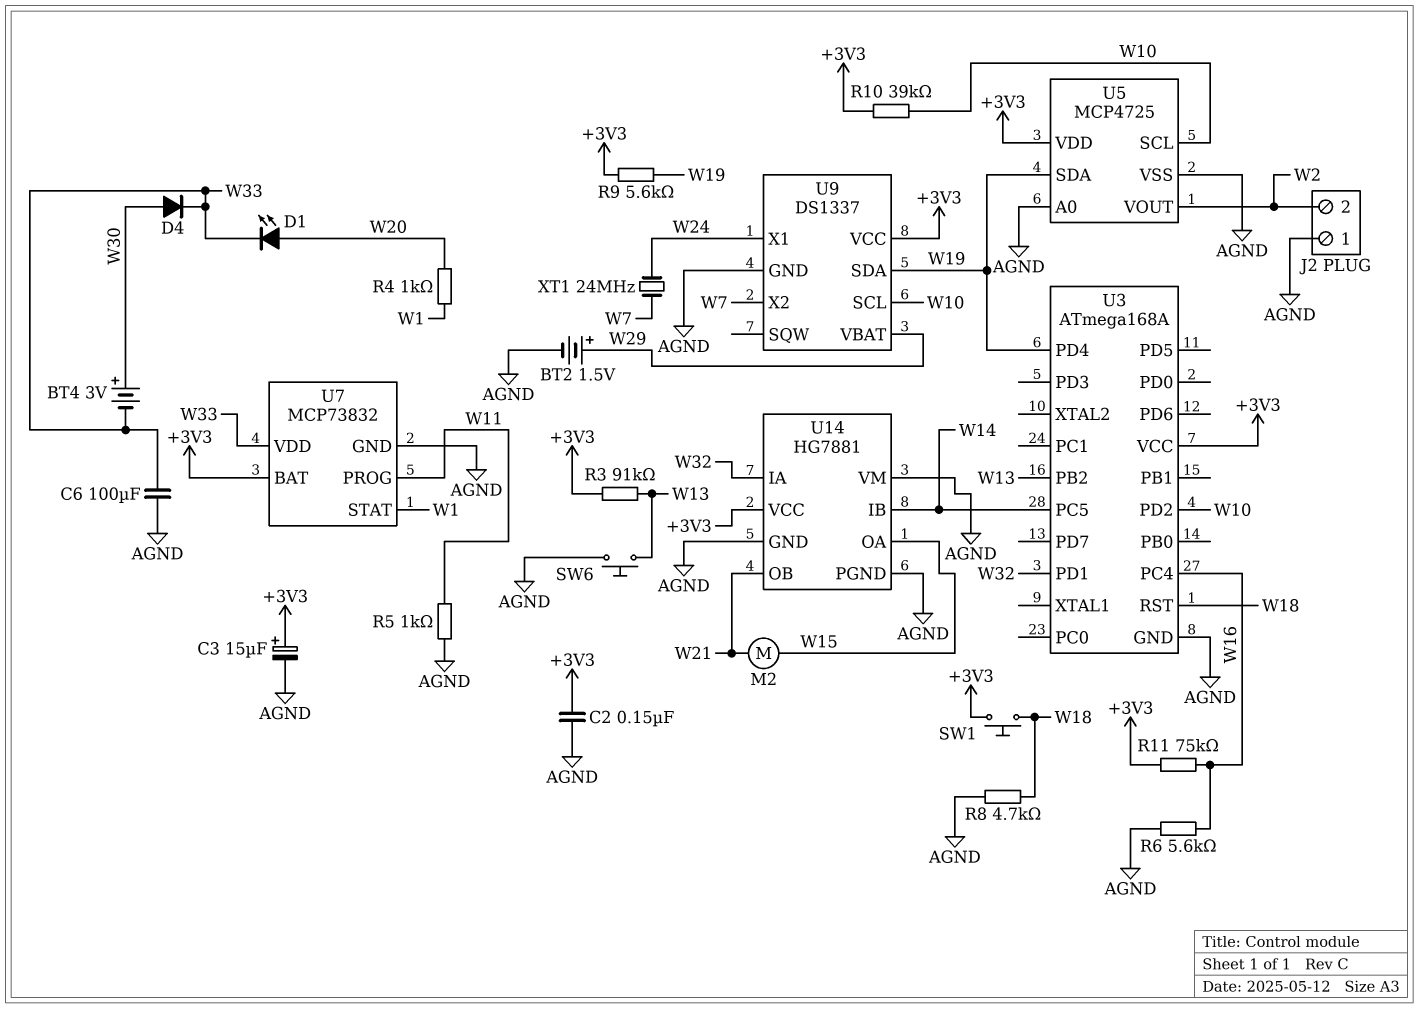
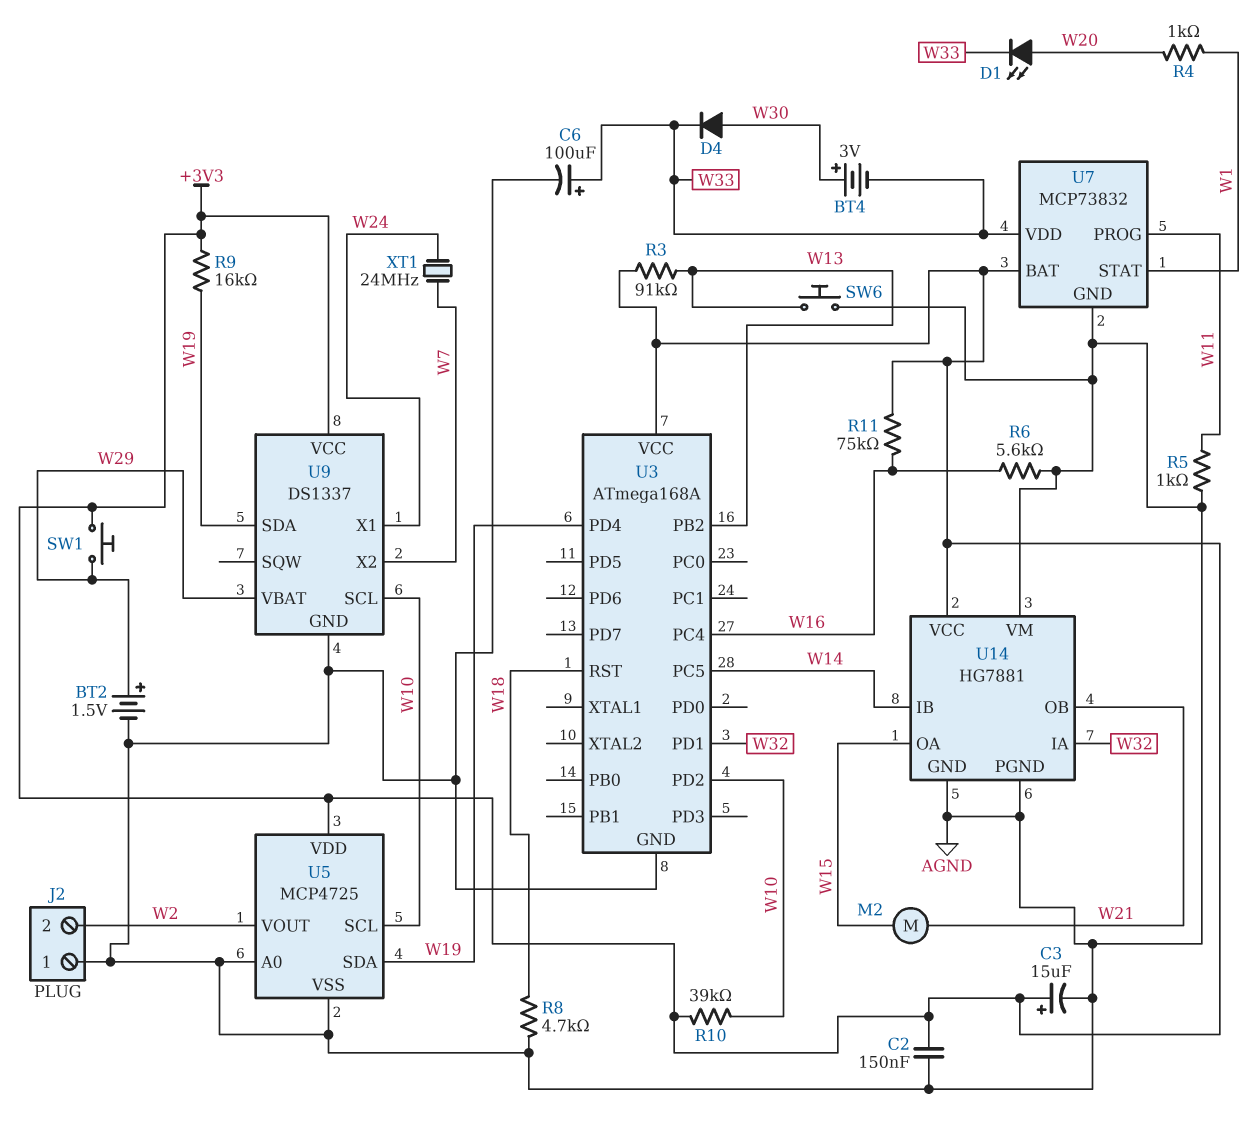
C6: 100uF (AGND, W33) -> 100uF (plus W33, minus AGND)
R9: 5.6k (+3V3, W19) -> 16k (+3V3, W19)
SW1: button (+3V3, W18) -> button (+3V3, W29)

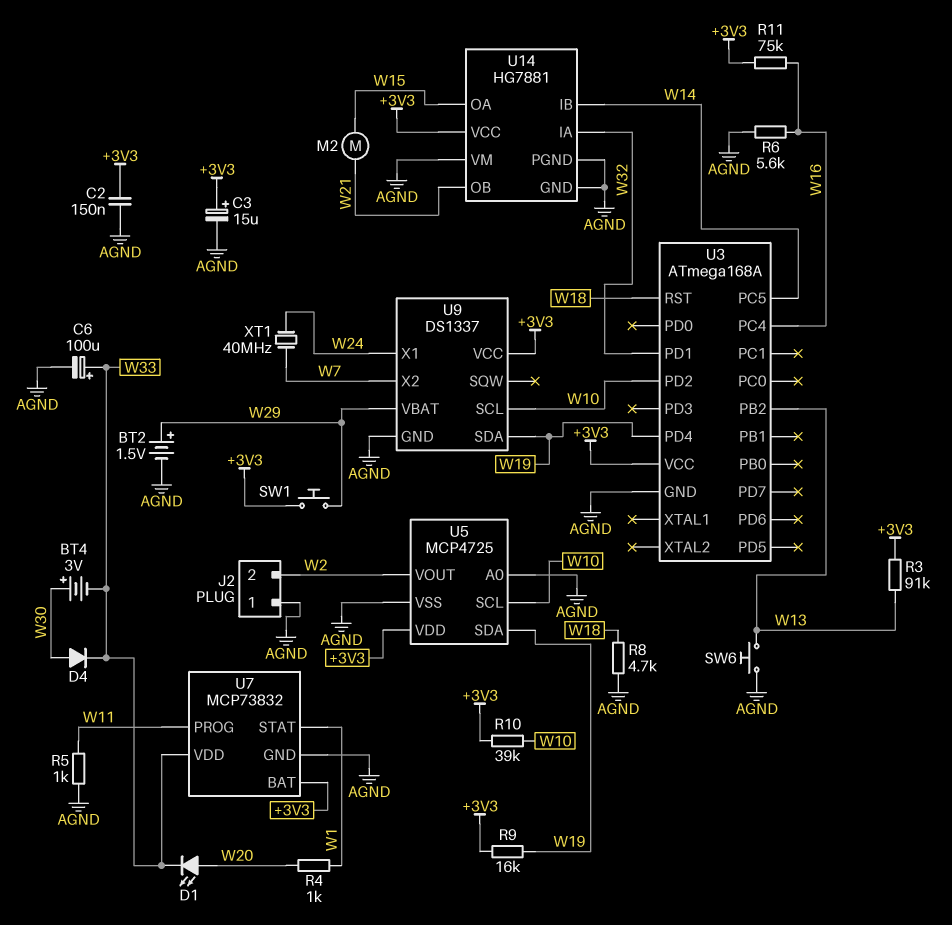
XT1: 24MHz (W7, W24) -> 40MHz (W7, W24)

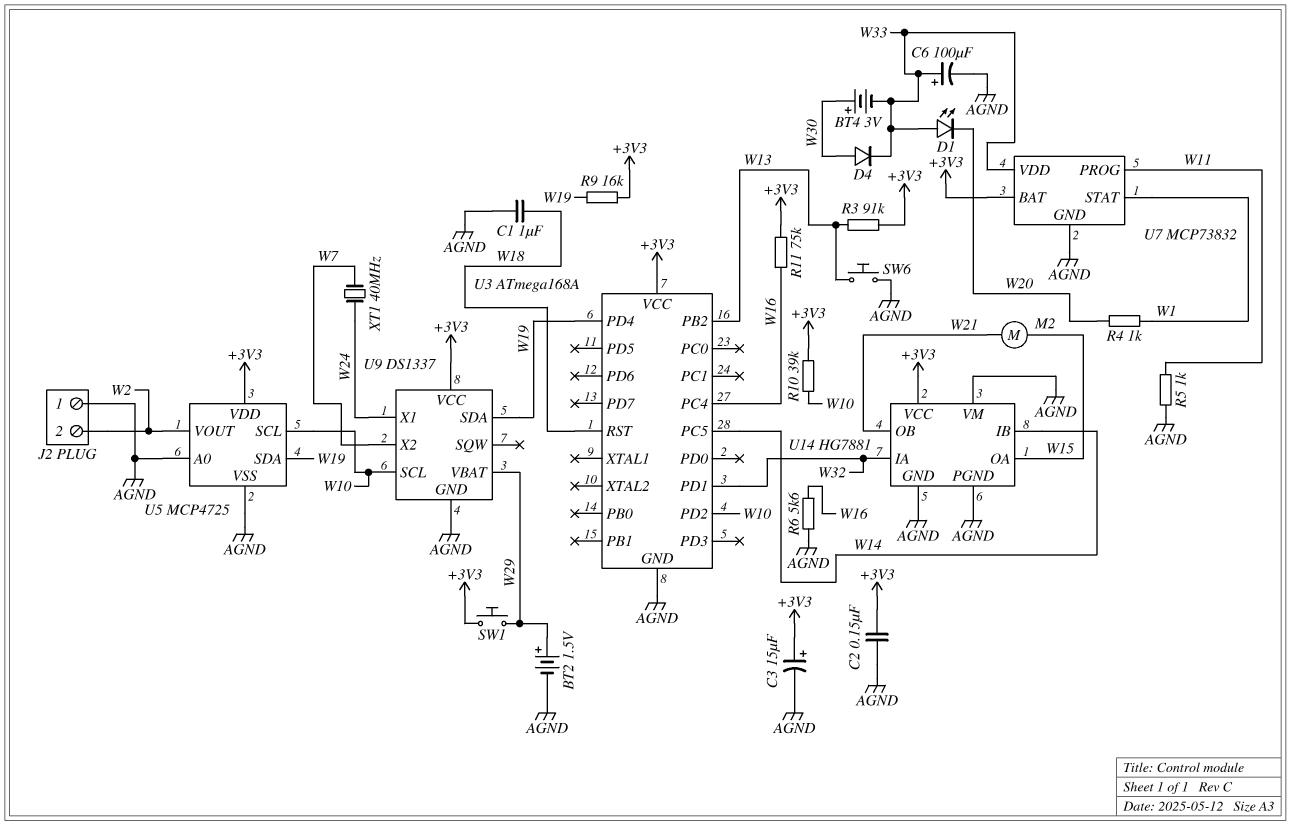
C1: none -> 1uF (AGND, W18)
D1: LED (A W20, K W33) -> LED (A W33, K W20)
R8: 4.7k (AGND, W18) -> none

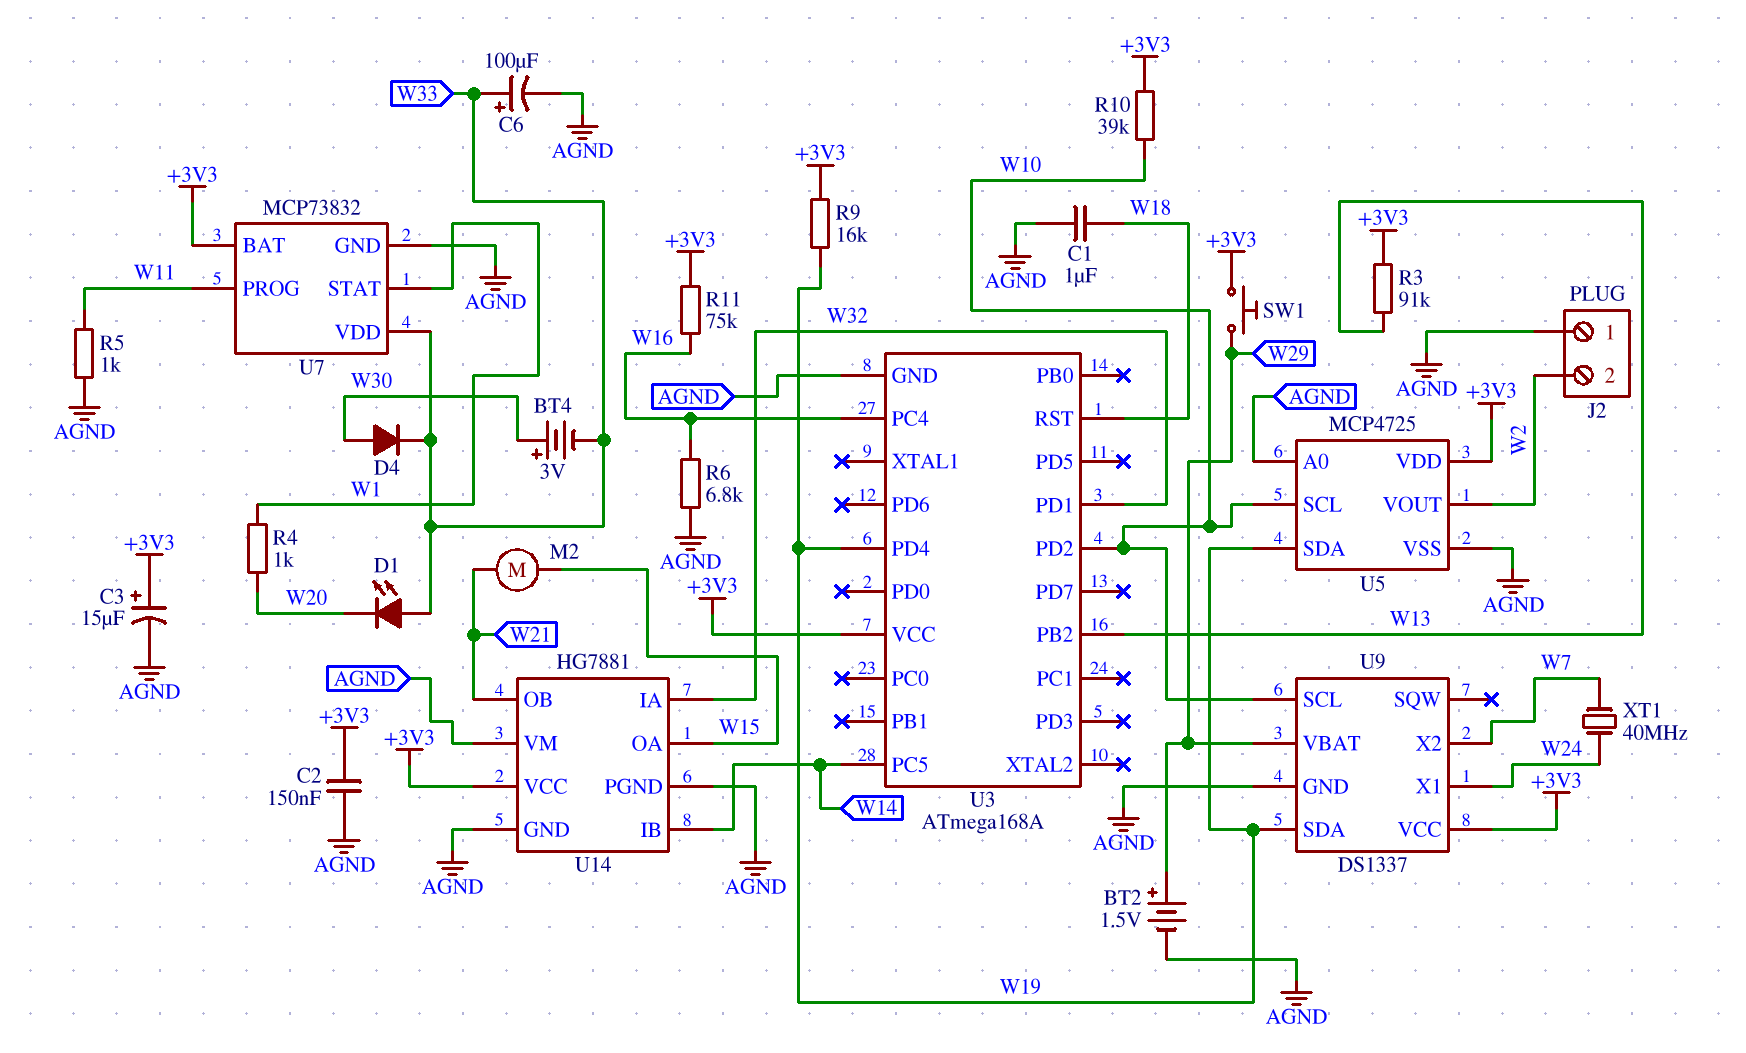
R6: 5.6k (AGND, W16) -> 6.8k (AGND, W16)
SW6: button (AGND, W13) -> none

